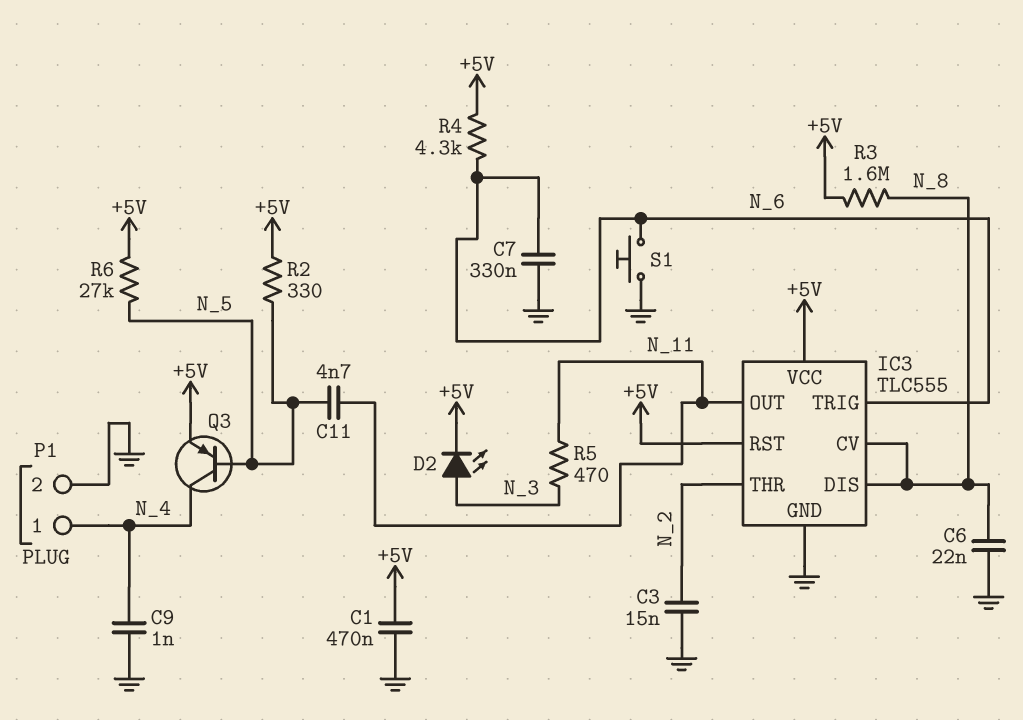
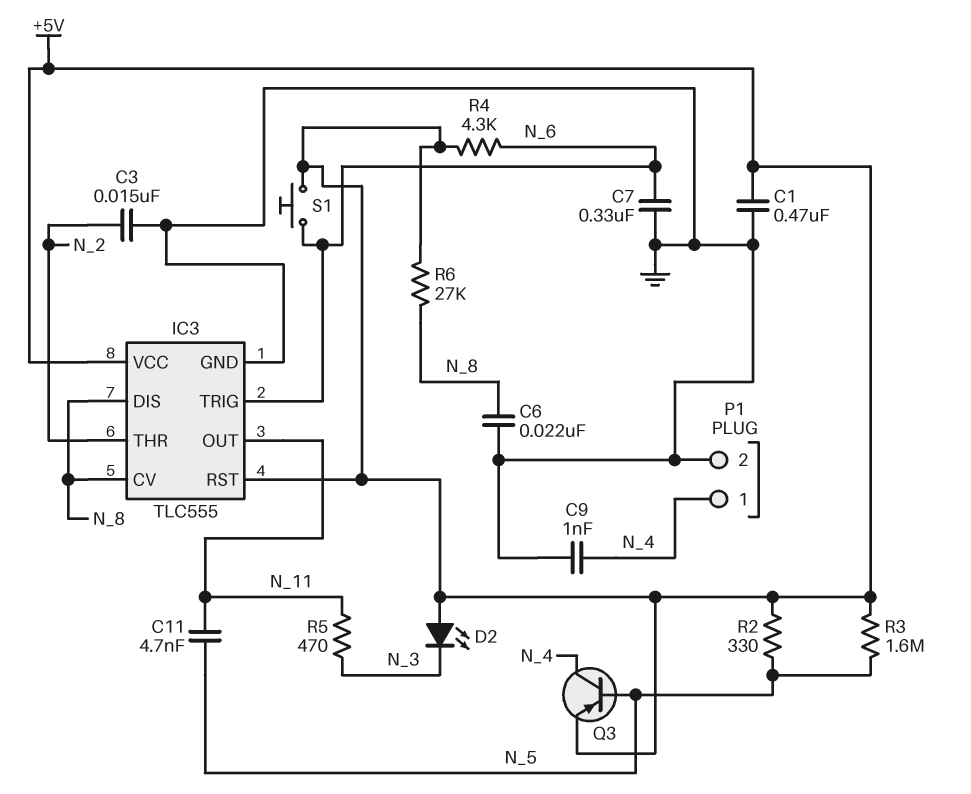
D2: LED (A N_3, K +5V) -> LED (A +5V, K N_3)
R3: 1.6M (+5V, N_8) -> 1.6M (+5V, N_5)
R6: 27k (+5V, N_5) -> 27k (+5V, N_8)
S1: button (GND, N_6) -> button (+5V, N_6)

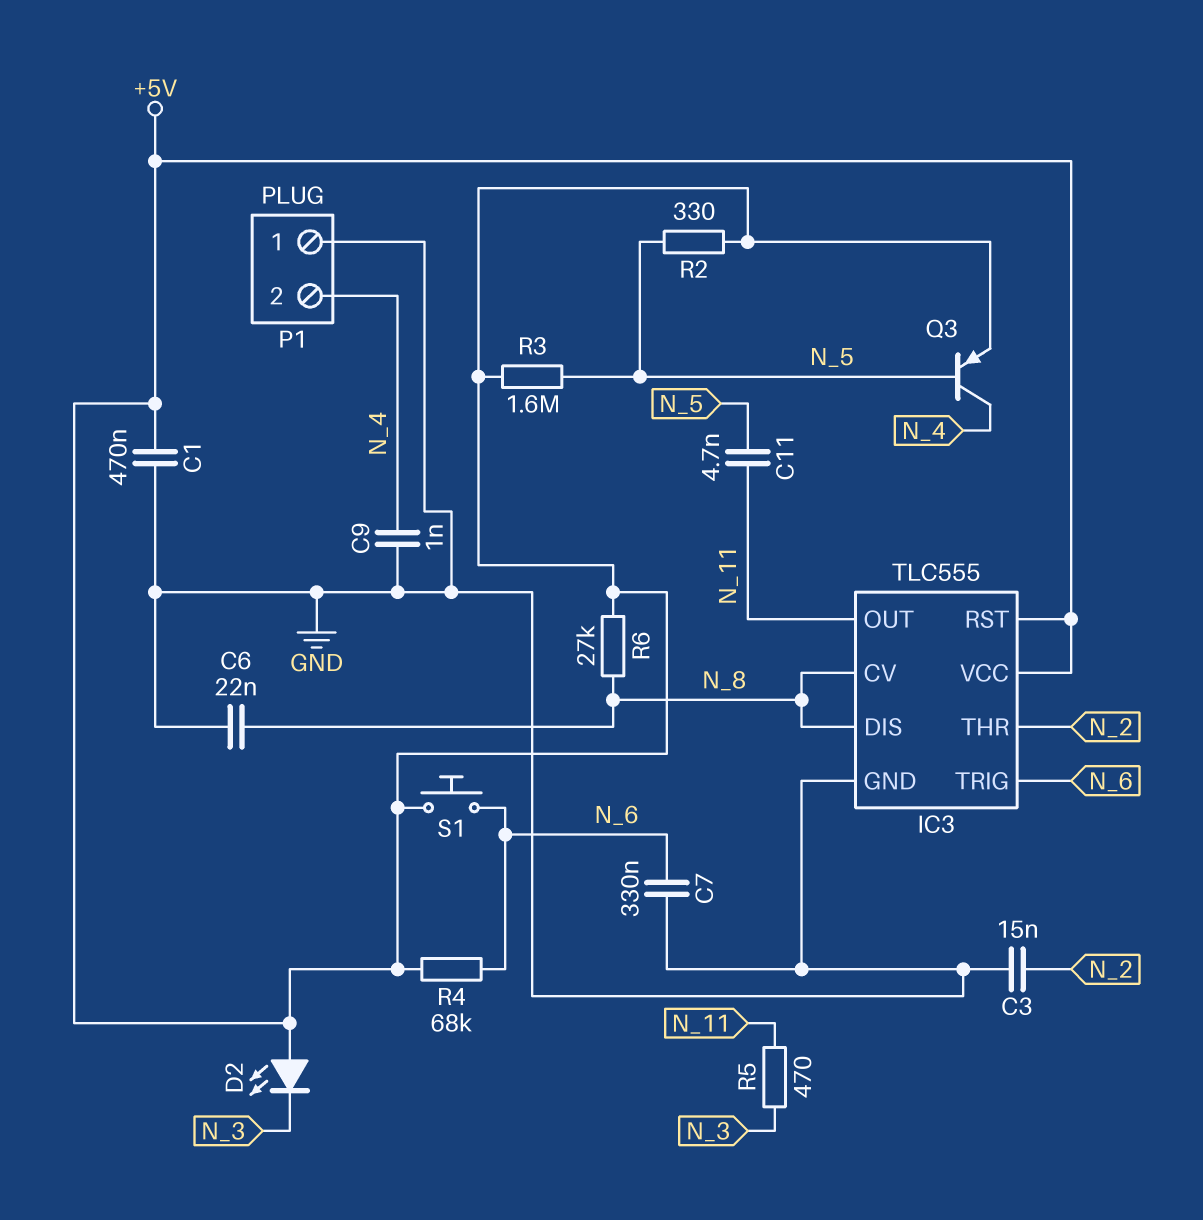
P1 pin 1: N_4 -> GND
P1 pin 2: GND -> N_4
R4: 4.3k (+5V, N_6) -> 68k (+5V, N_6)

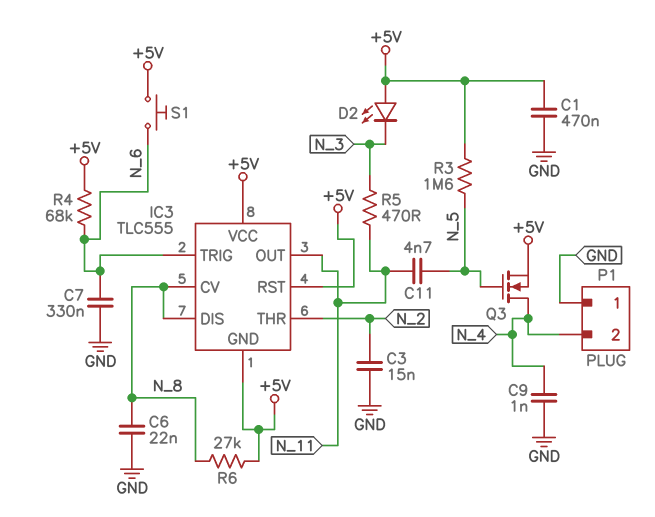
IC3 pin GND: GND -> +5V
Q3: PNP (B N_5, C N_4, E +5V) -> NMOS (G N_5, D N_4, S +5V)
R2: 330 (+5V, N_5) -> none

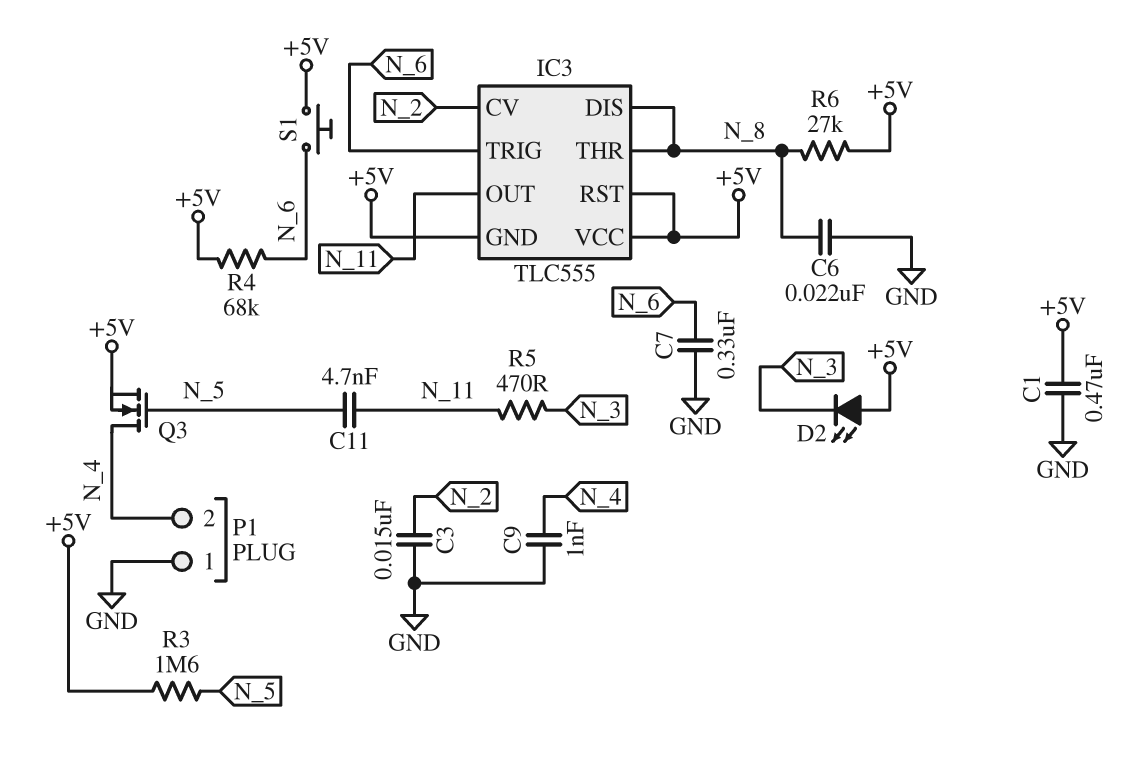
IC3 pin CV: N_8 -> N_2
IC3 pin THR: N_2 -> N_8

